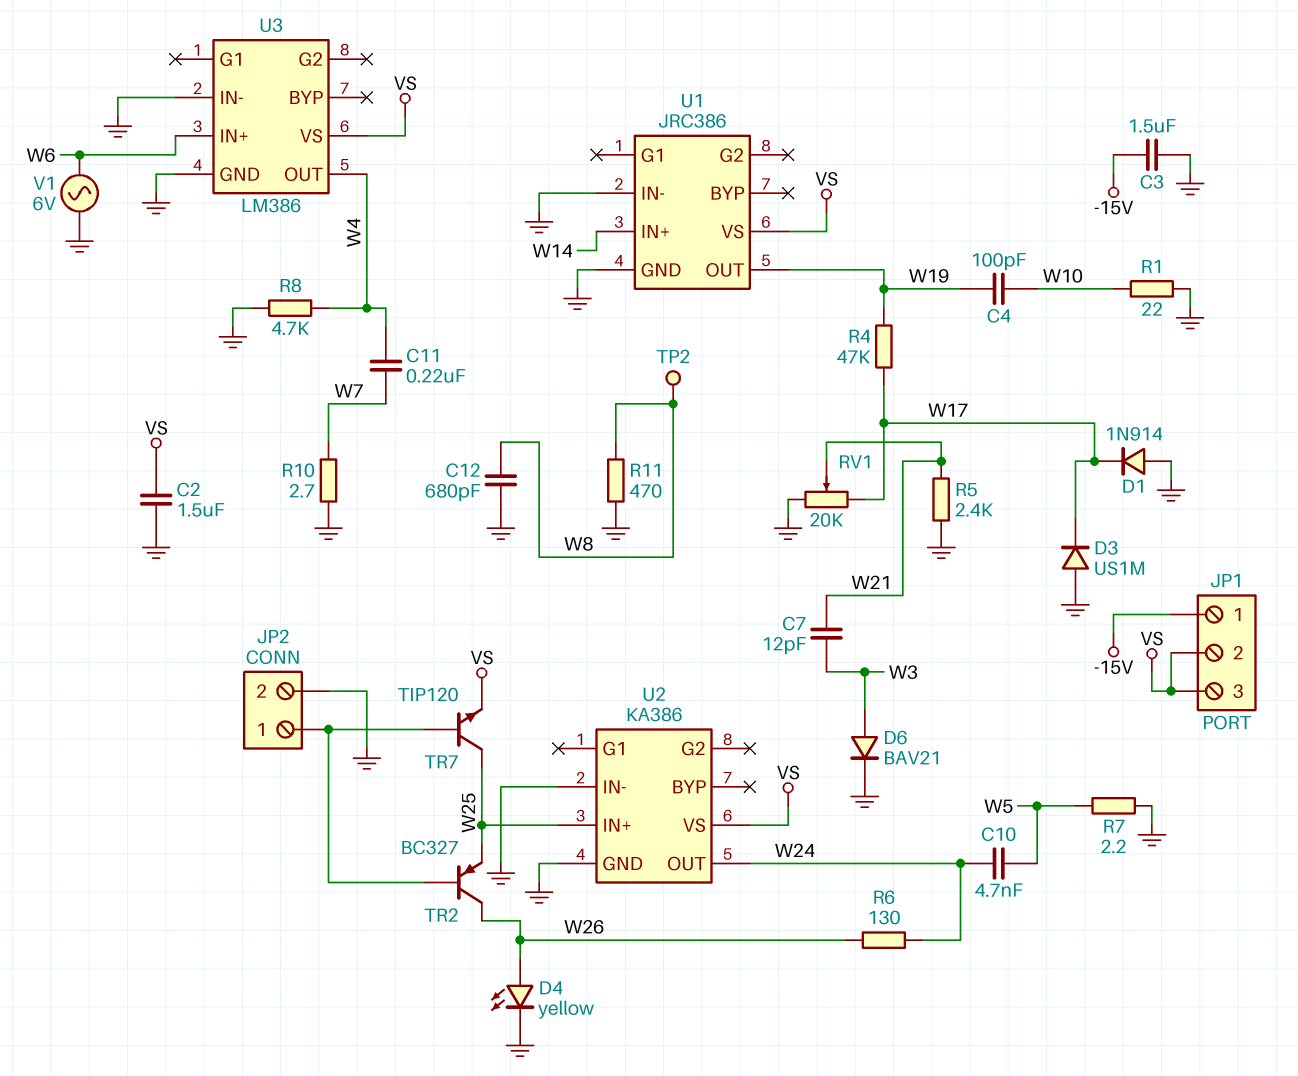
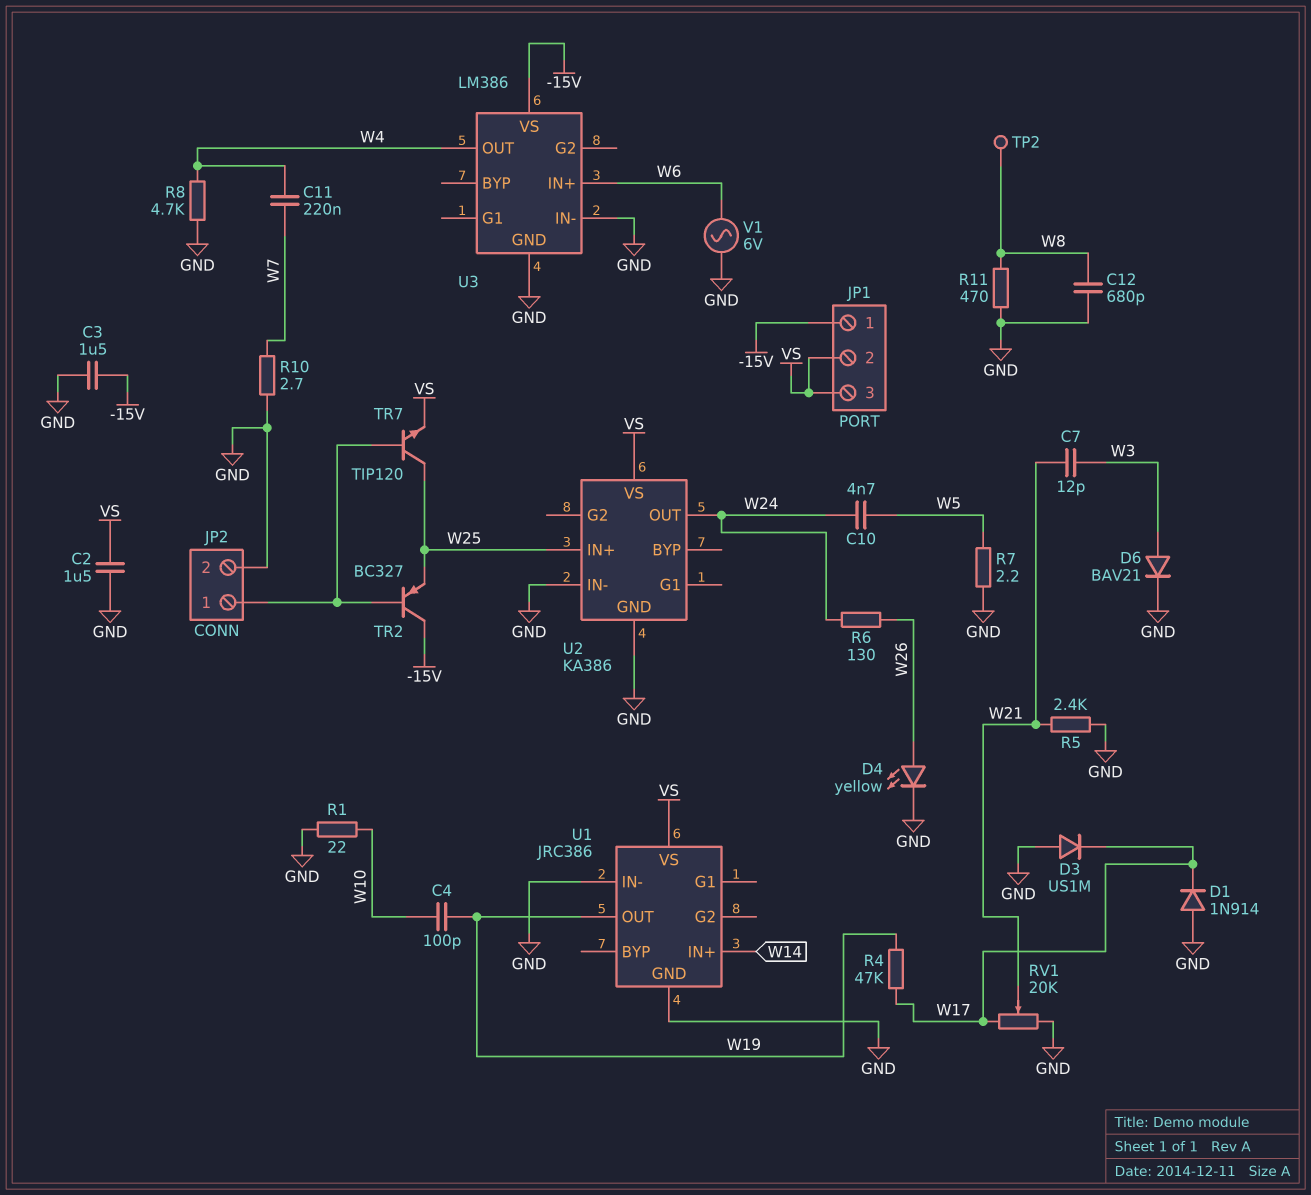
TR2: PNP BC327 (B JP2/1, C W26, E W25) -> PNP BC327 (B JP2/1, C -15V, E W25)
U3 pin VS: VS -> -15V

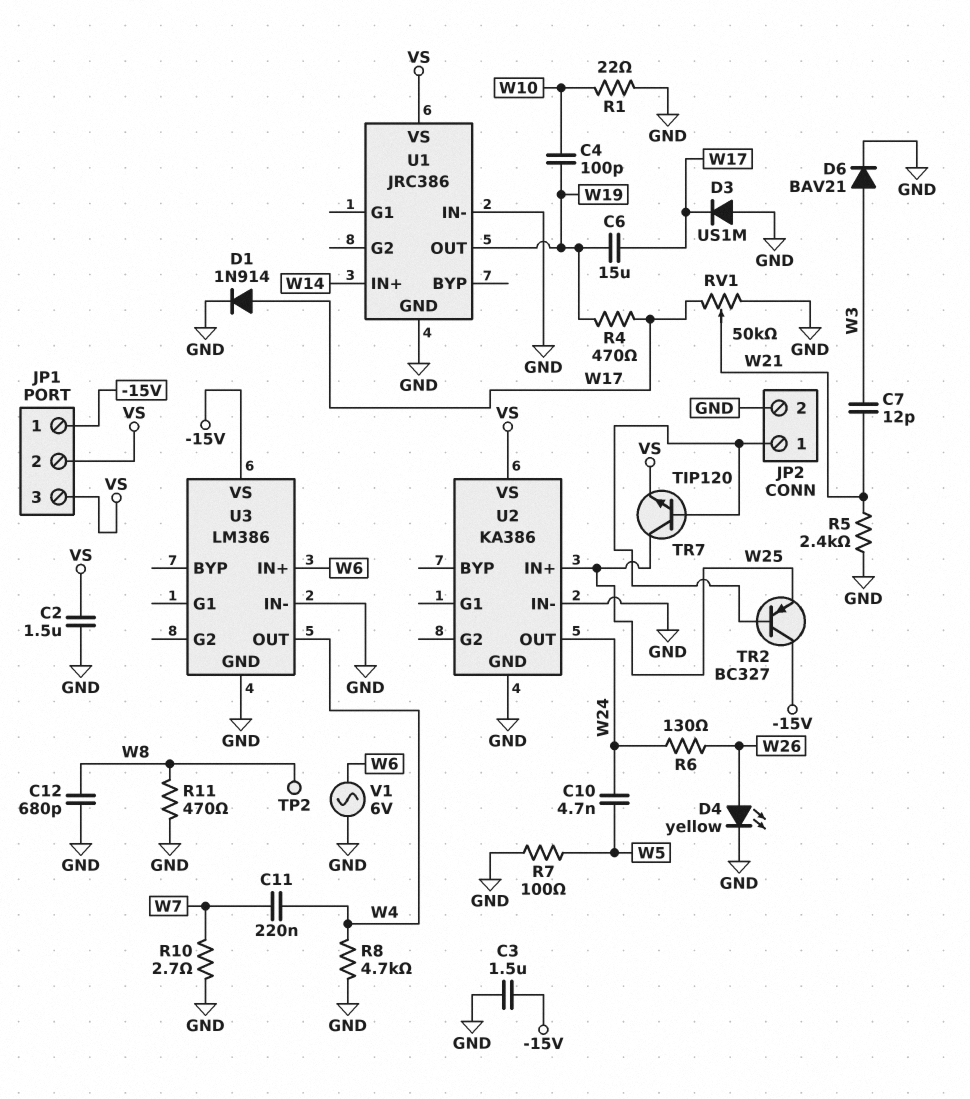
C6: none -> 15uF (W17, W19)
D1: diode 1N914 (A GND, K W17) -> diode 1N914 (A W17, K GND)
R4: 47k (W17, W19) -> 470 (W17, W19)
R7: 2.2 (GND, W5) -> 100 (GND, W5)
RV1: 20k (GND, W17, wiper W21) -> 50k (GND, W17, wiper W21)

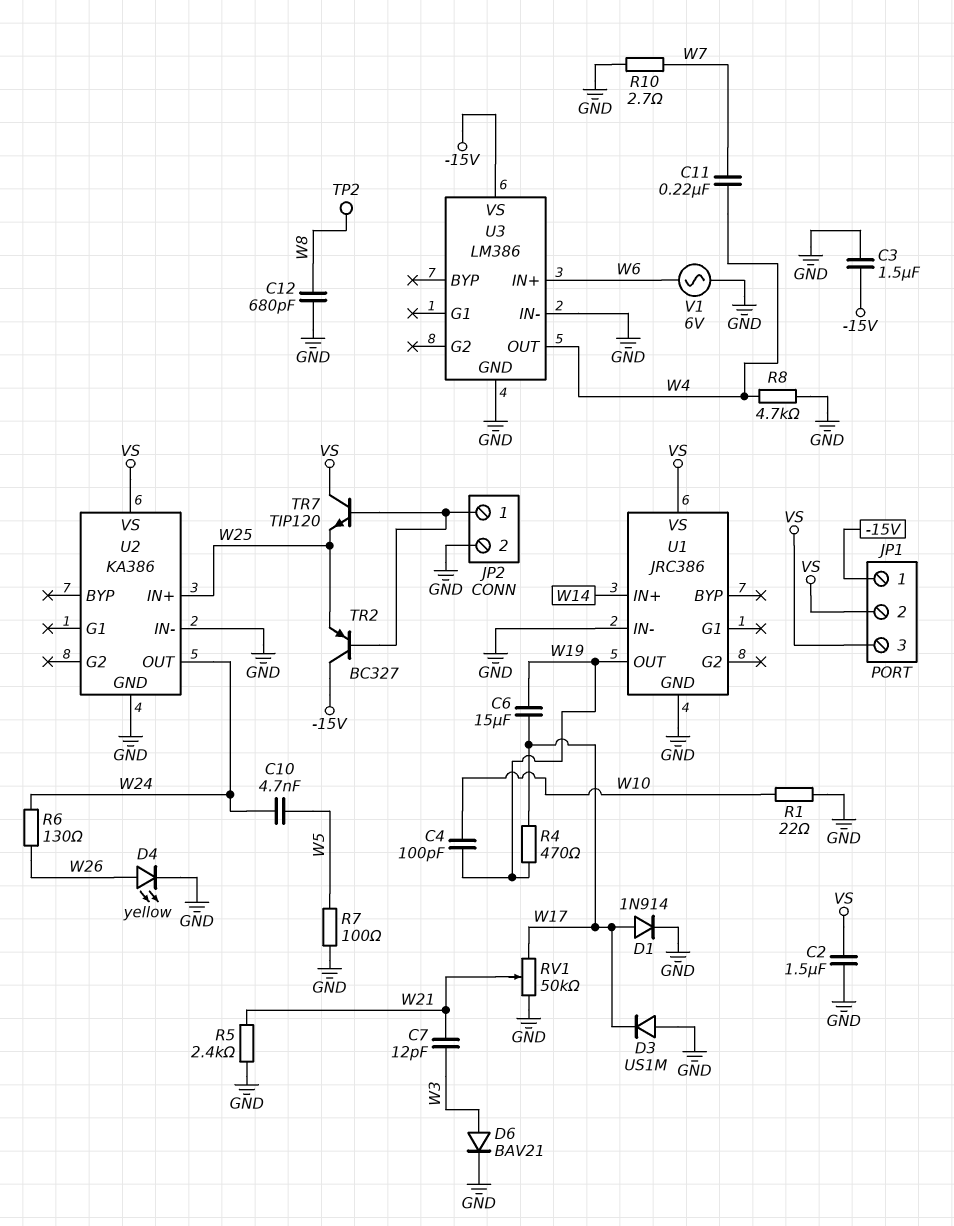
R11: 470 (GND, W8) -> none
TR7: NPN TIP120 (B JP2/1, C W25, E VS) -> NPN TIP120 (B JP2/1, C VS, E W25)

